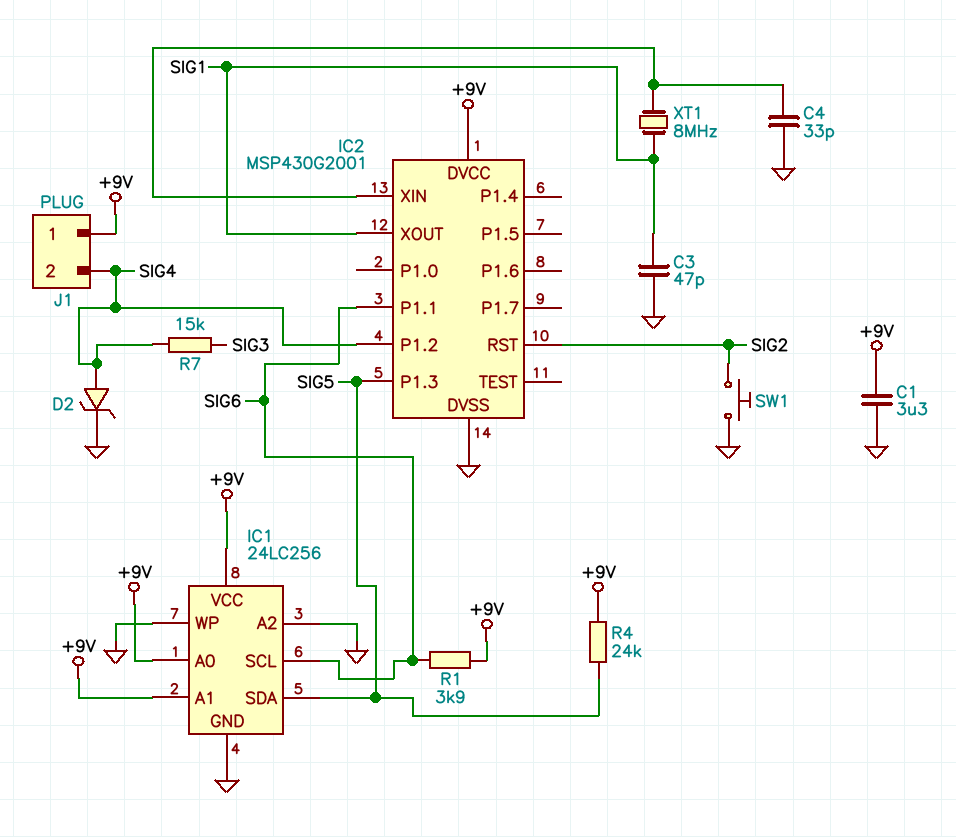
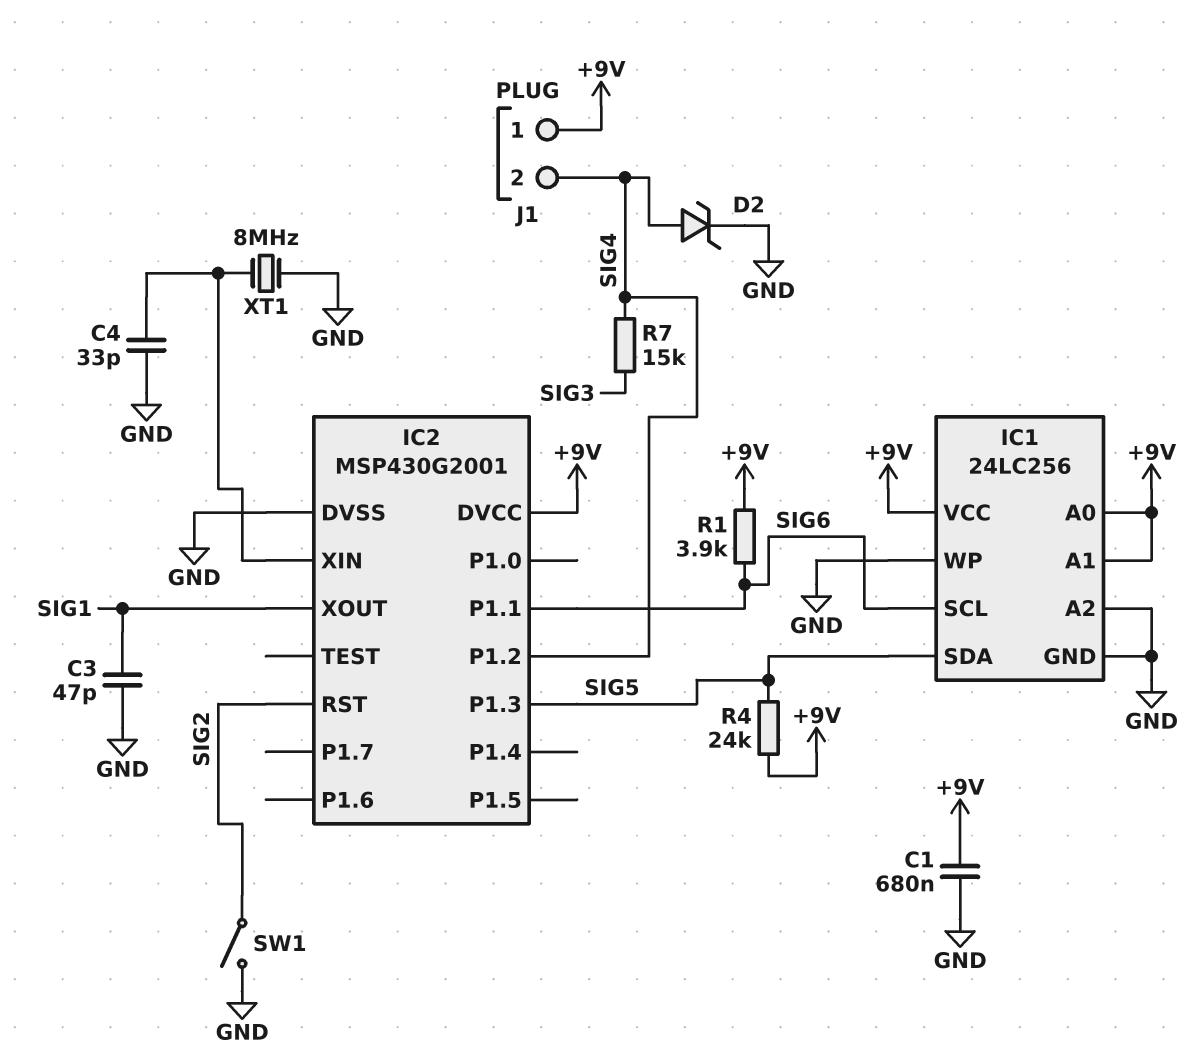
C1: 3.3uF (+9V, GND) -> 680nF (+9V, GND)
SW1: button (GND, SIG2) -> switch (GND, SIG2)
XT1: 8MHz (IC2/XIN, SIG1) -> 8MHz (GND, IC2/XIN)

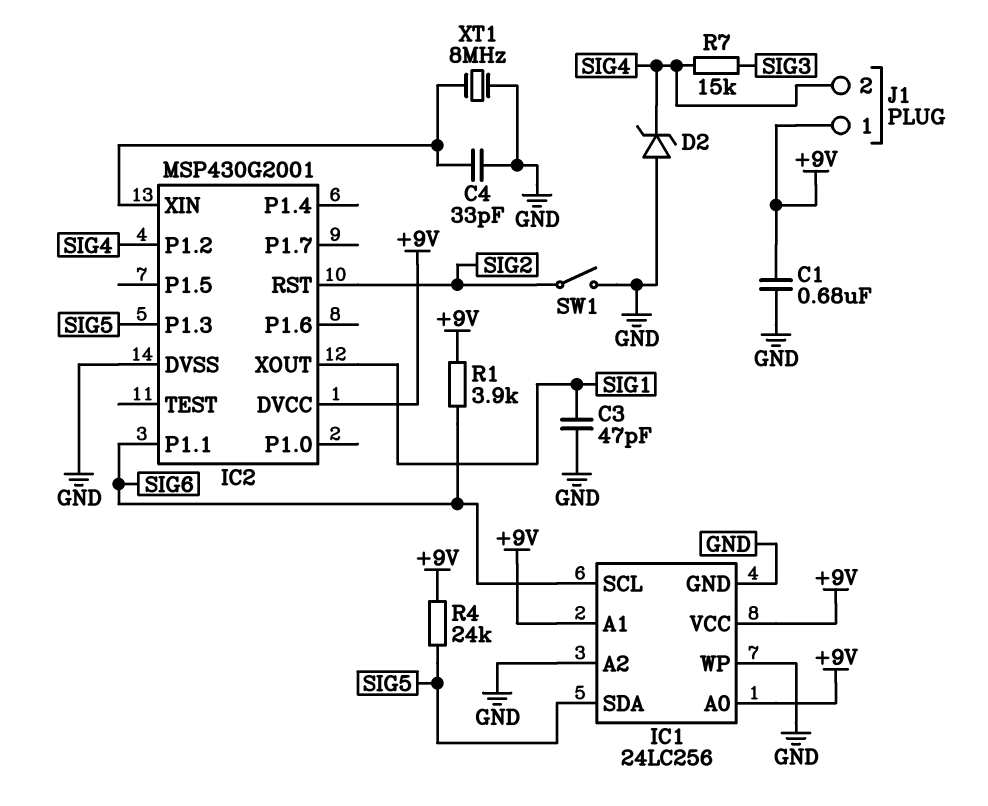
D2: zener (A SIG4, K GND) -> zener (A GND, K SIG4)

